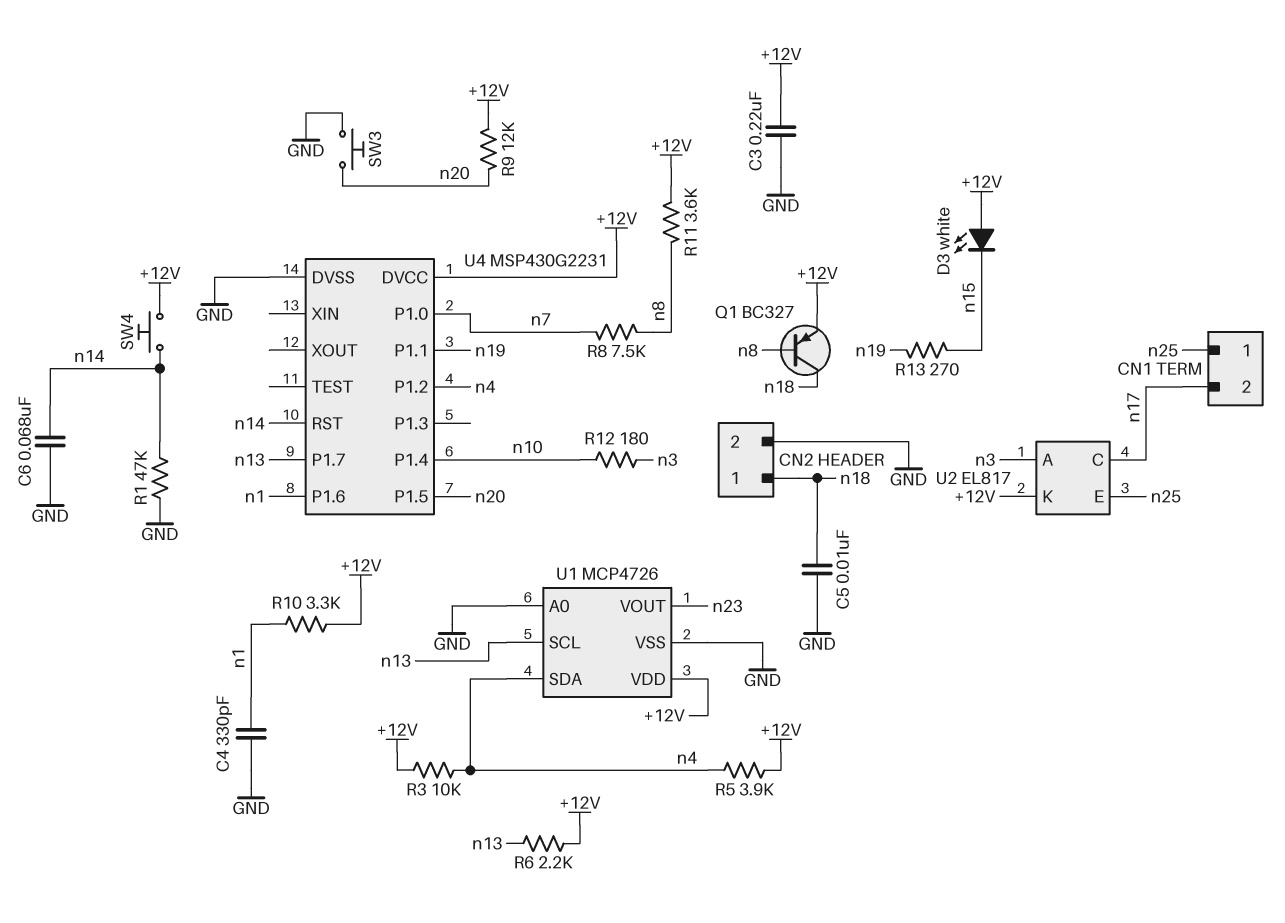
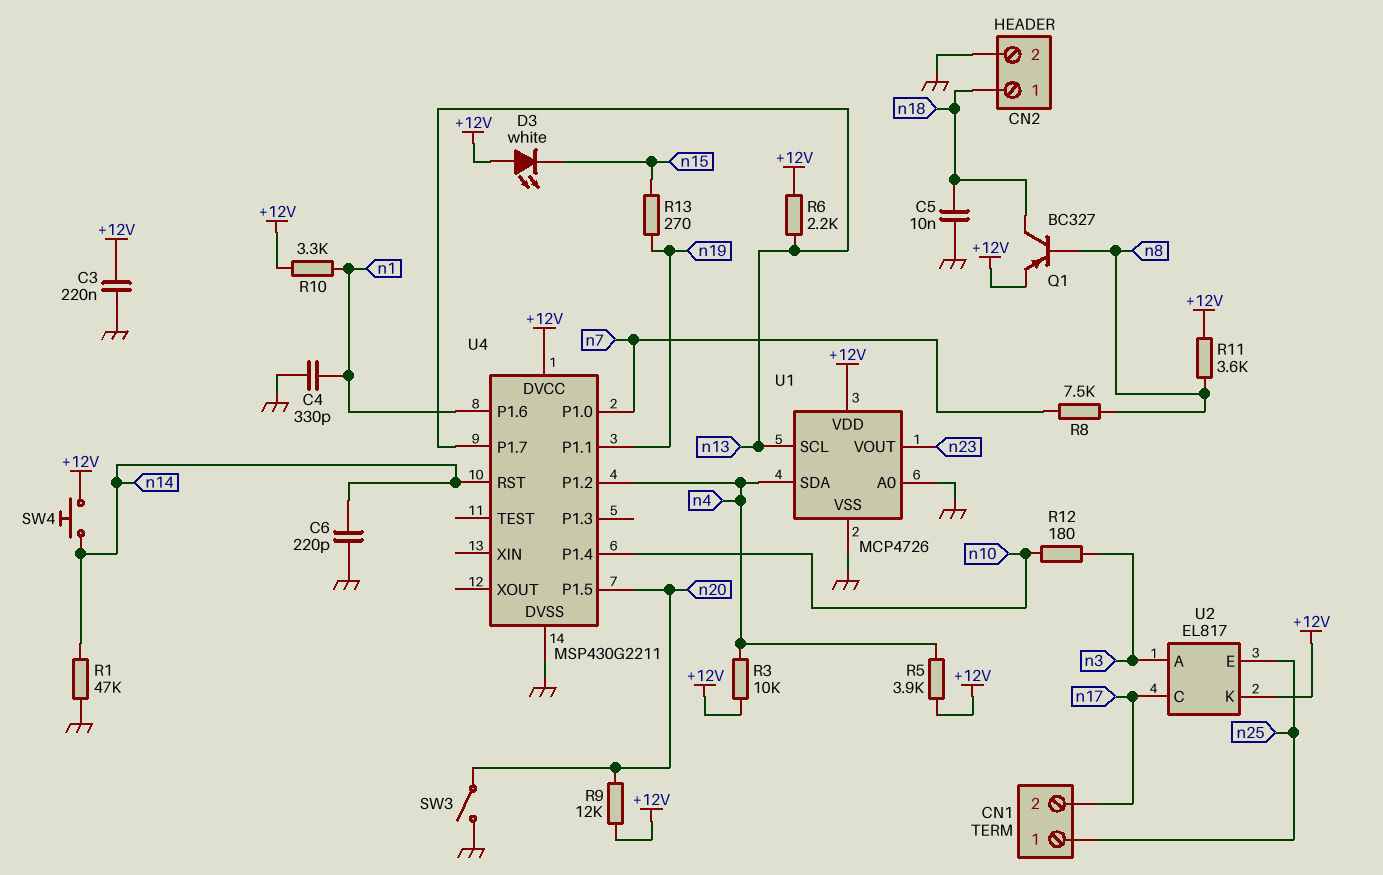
C6: 68nF (GND, n14) -> 220pF (GND, n14)
SW3: button (GND, n20) -> switch (GND, n20)
U4: MSP430G2231 -> MSP430G2211

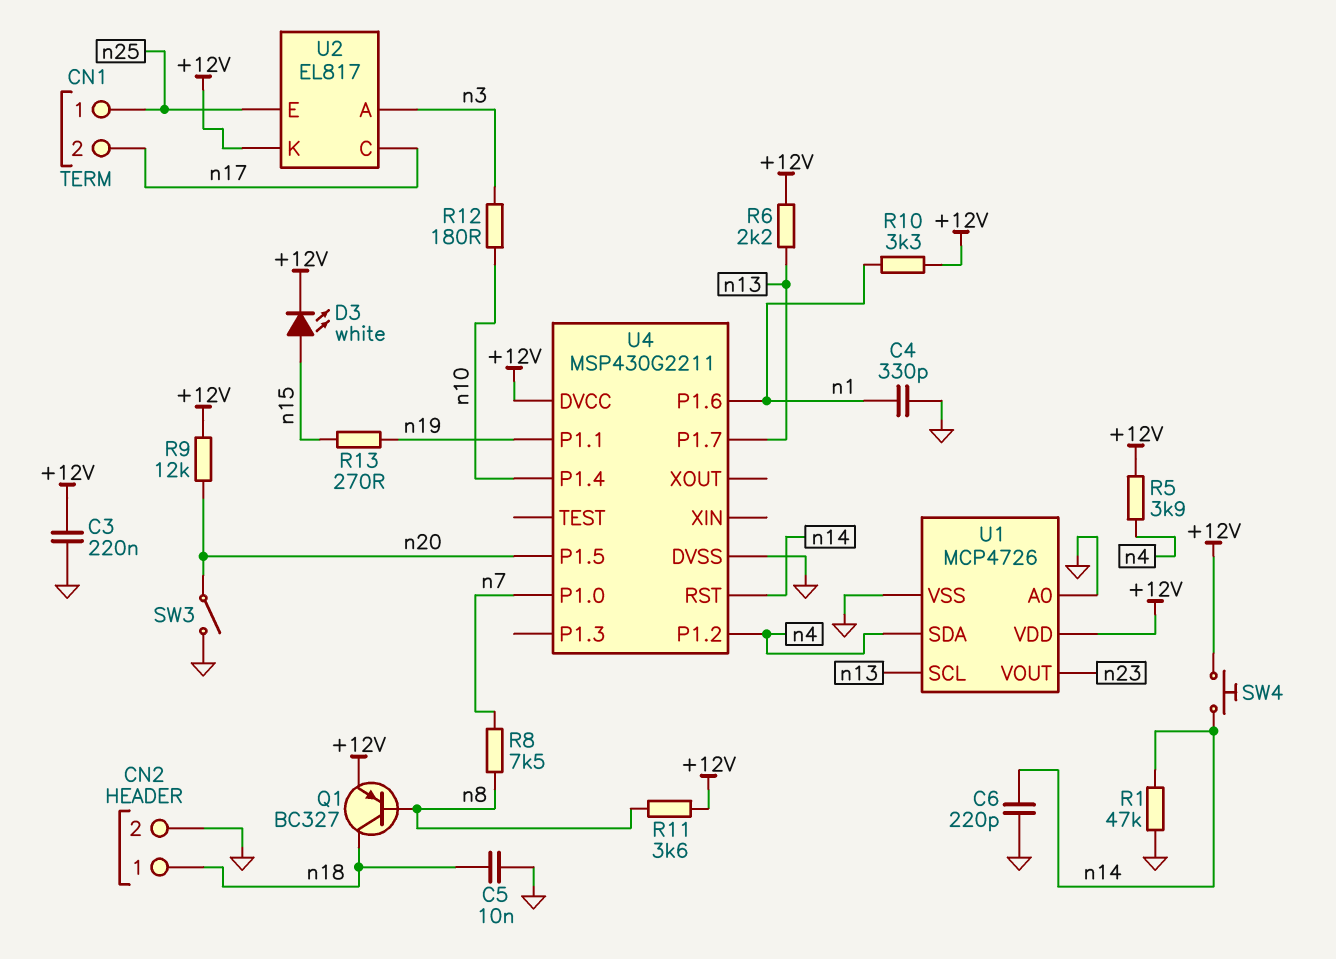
D3: LED white (A +12V, K n15) -> LED white (A n15, K +12V)
R3: 10k (+12V, n4) -> none

